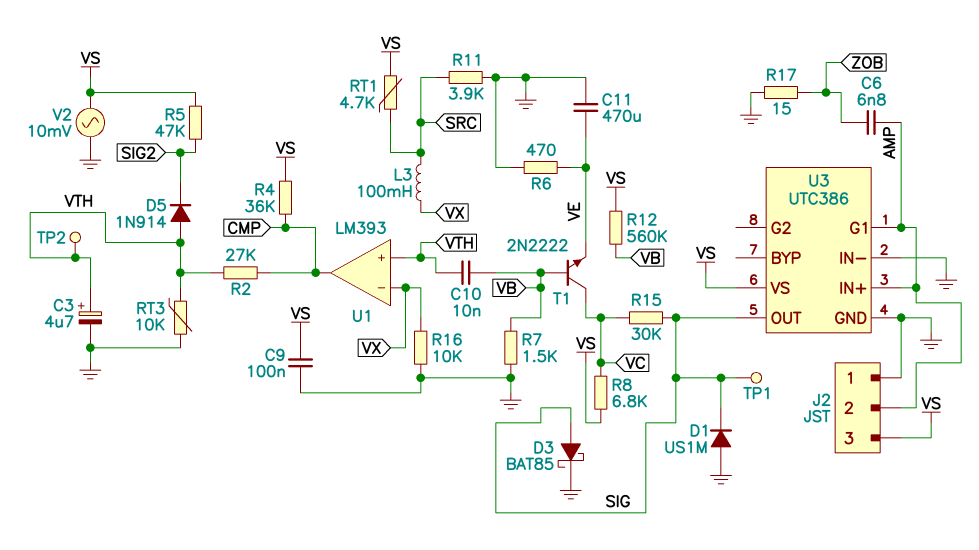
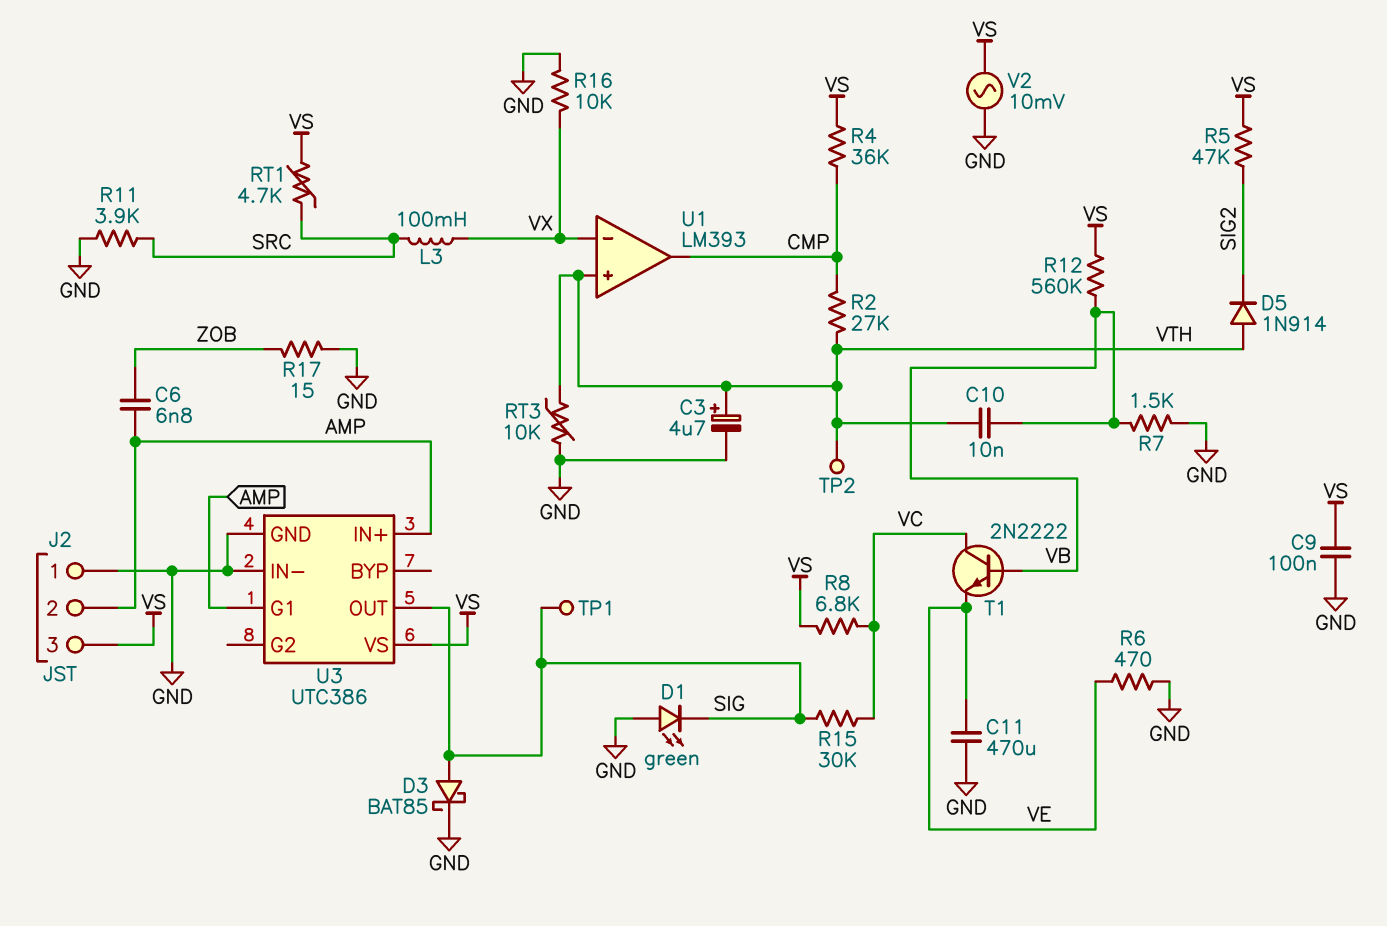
D1: diode US1M (A GND, K SIG) -> LED green (A GND, K SIG)

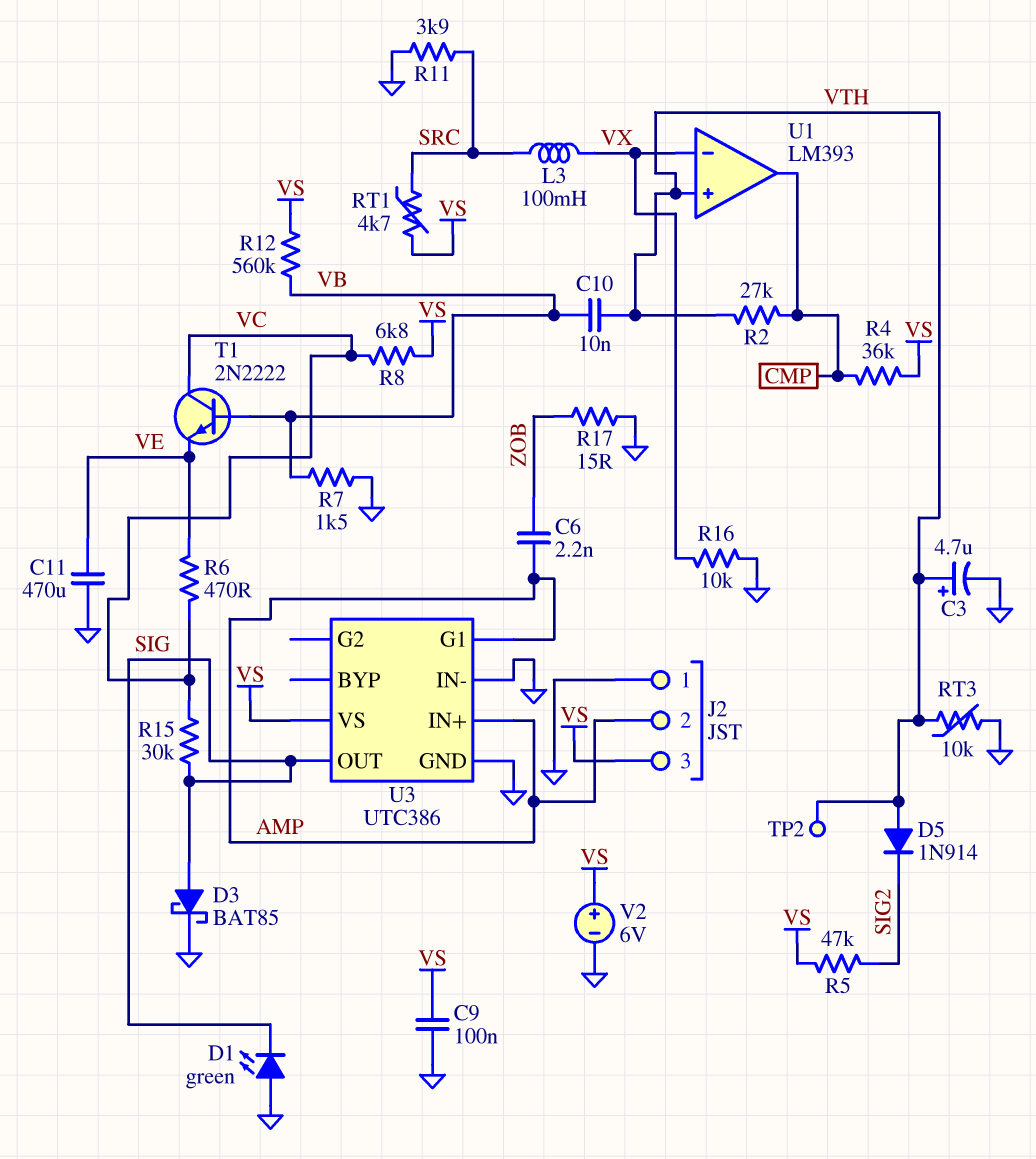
C6: 6.8nF (AMP, ZOB) -> 2.2nF (AMP, ZOB)
R6: 470 (GND, VE) -> 470 (VC, VE)
TP1: test point (SIG) -> none
V2: AC 10mV (GND, VS) -> 6V (plus VS, minus GND)

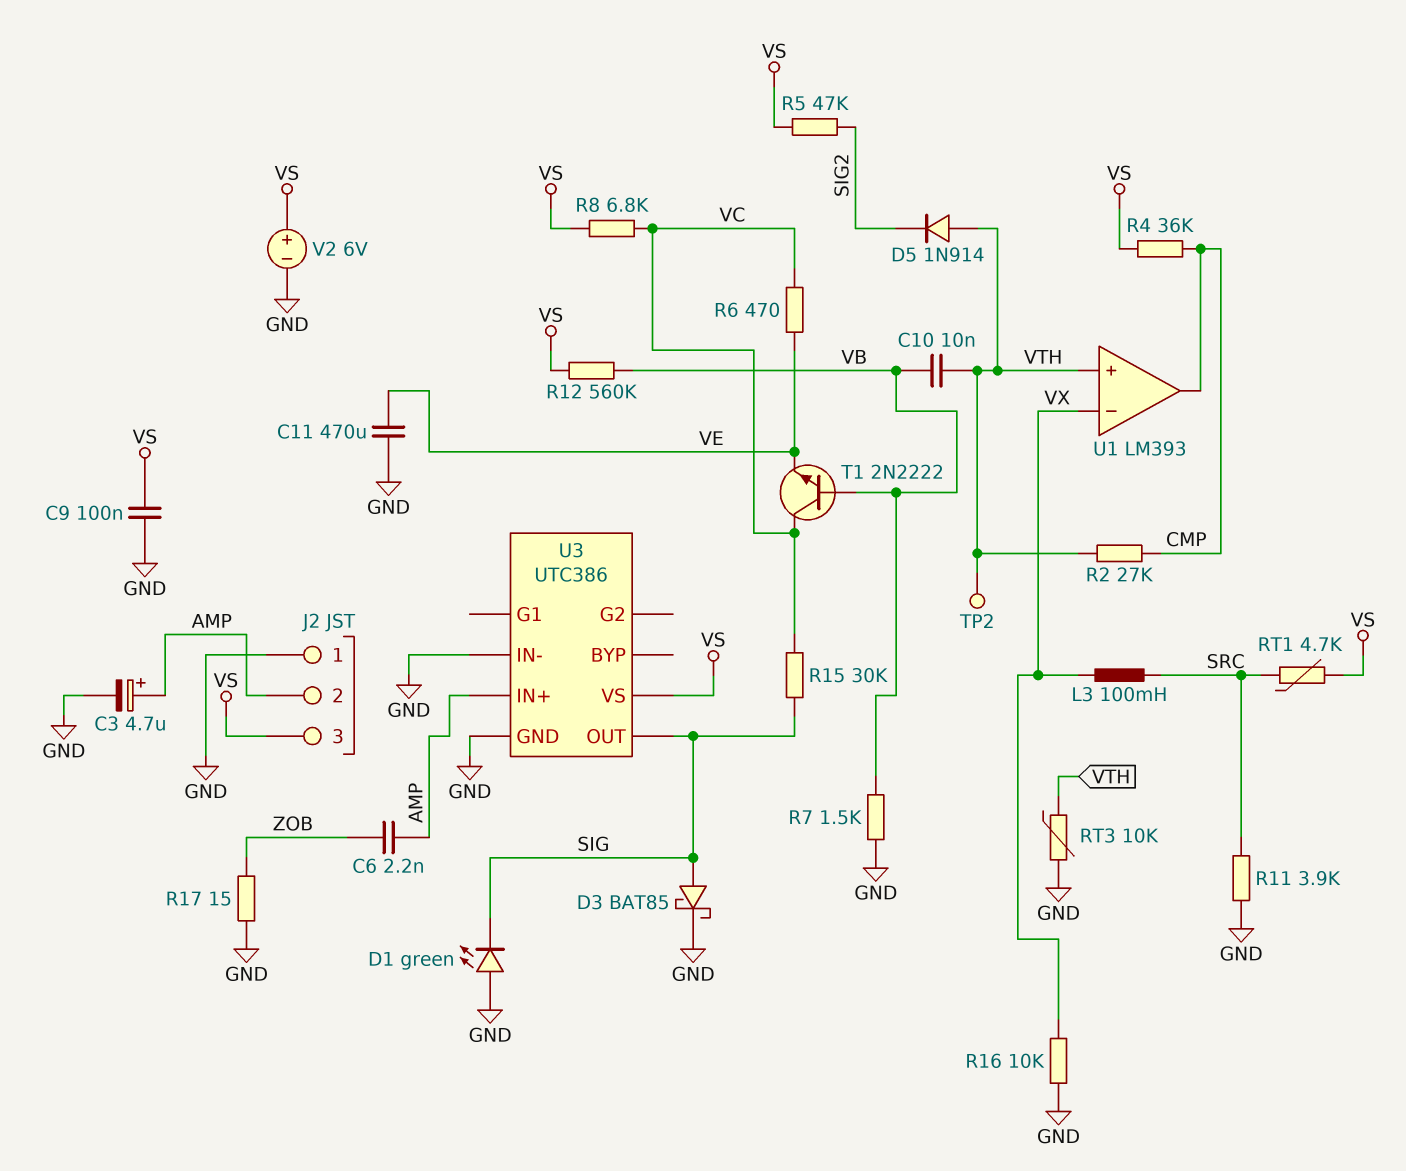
C3: 4.7uF (plus VTH, minus GND) -> 4.7uF (plus AMP, minus GND)
U3 pin G1: AMP -> none

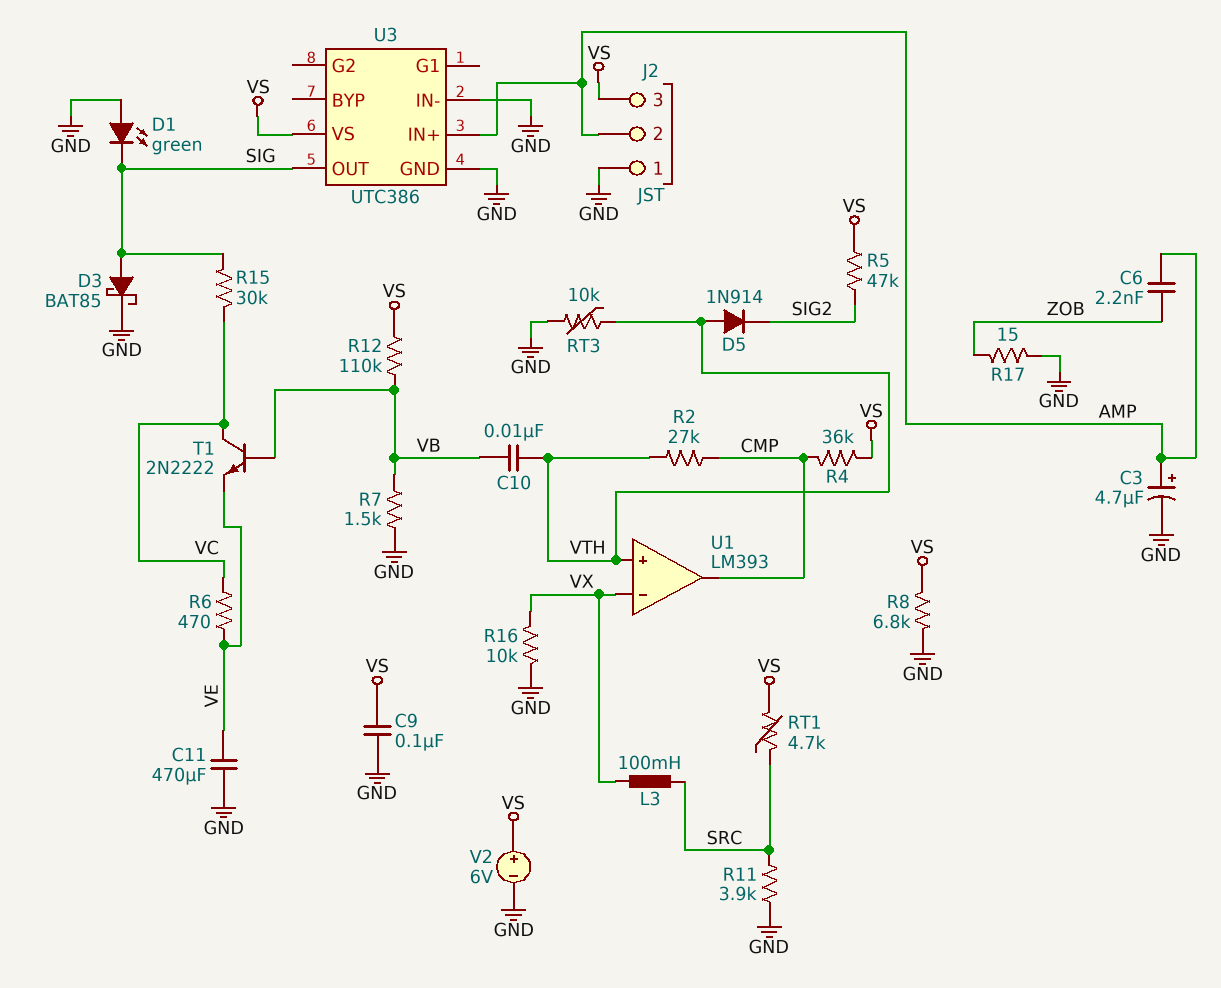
R8: 6.8k (VC, VS) -> 6.8k (GND, VS)
R12: 560k (VB, VS) -> 110k (VB, VS)
TP2: test point (VTH) -> none

